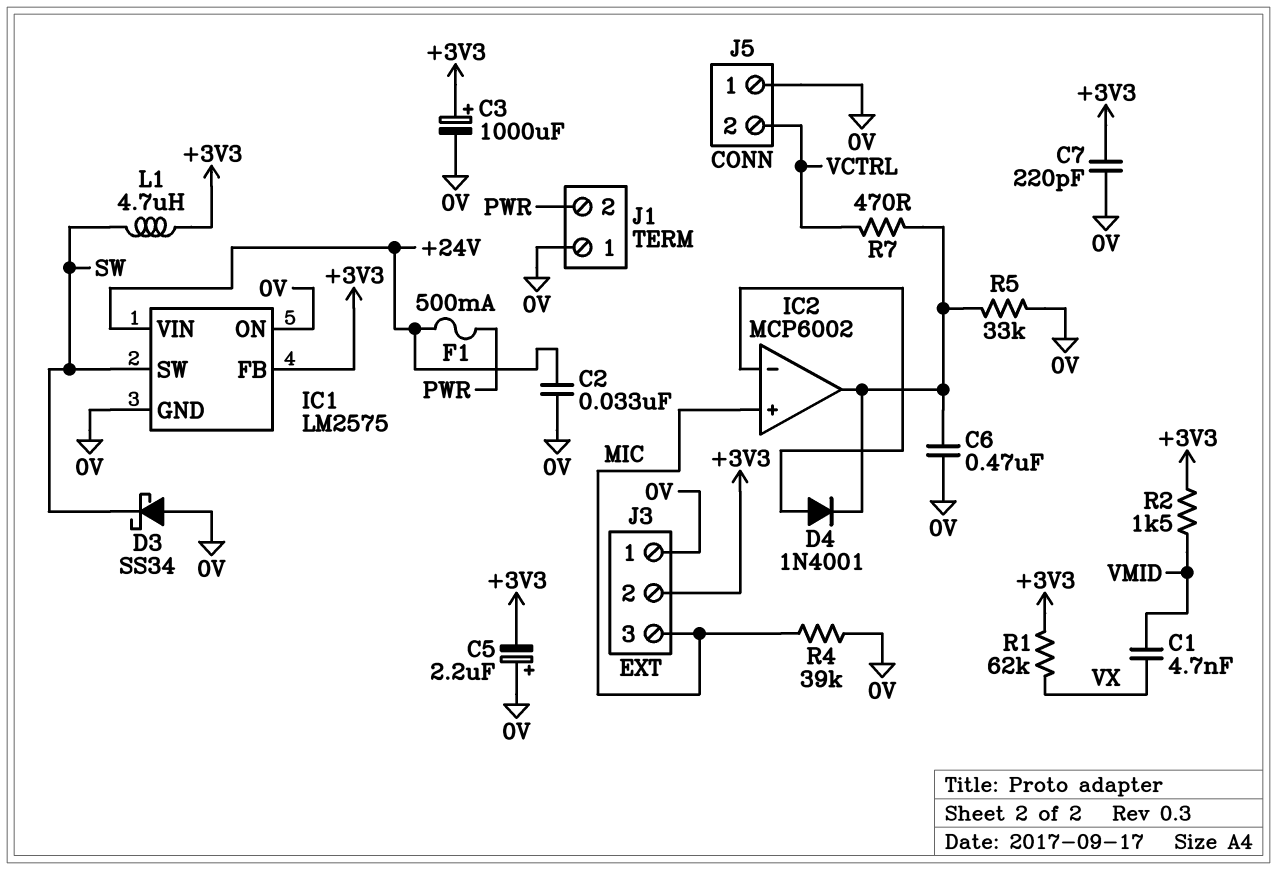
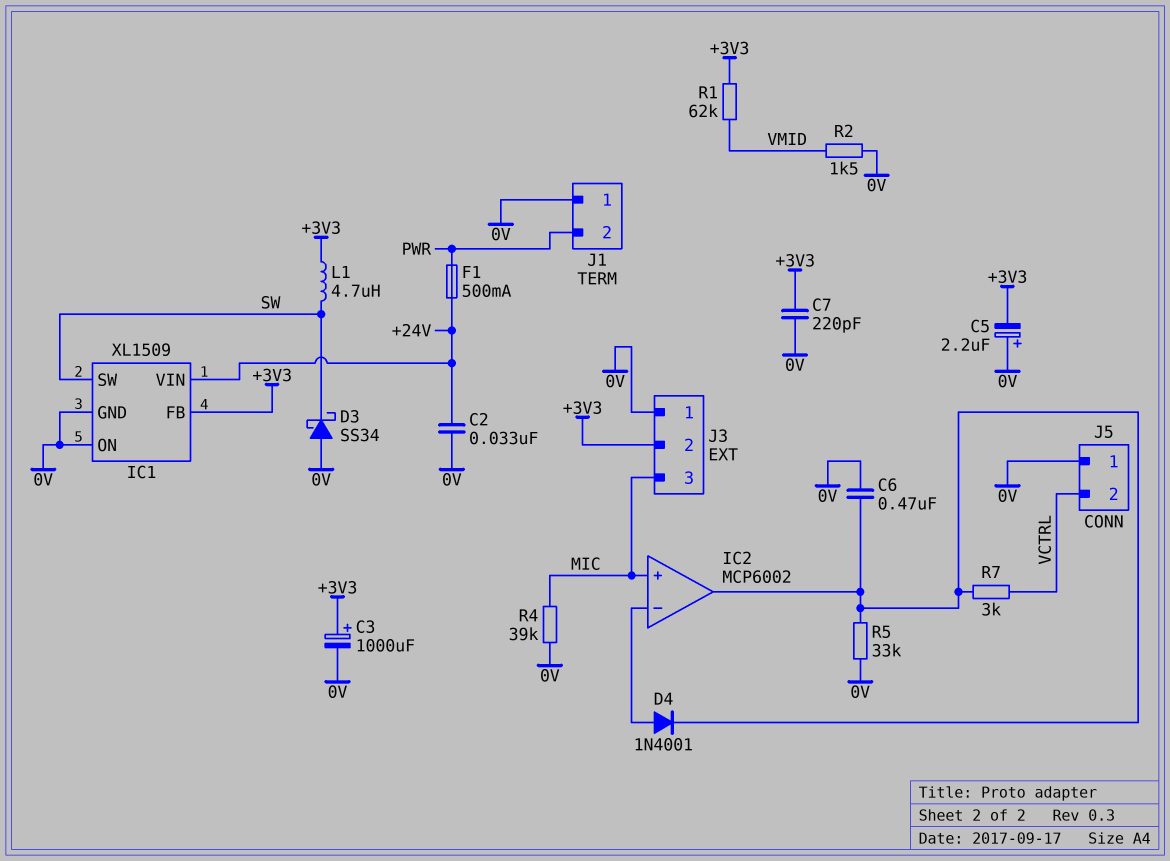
C1: 4.7nF (VMID, VX) -> none
IC1: LM2575 -> XL1509
R1: 62k (+3V3, VX) -> 62k (+3V3, VMID)
R2: 1.5k (+3V3, VMID) -> 1.5k (0V, VMID)
R7: 470 (IC2/out, VCTRL) -> 3k (IC2/out, VCTRL)

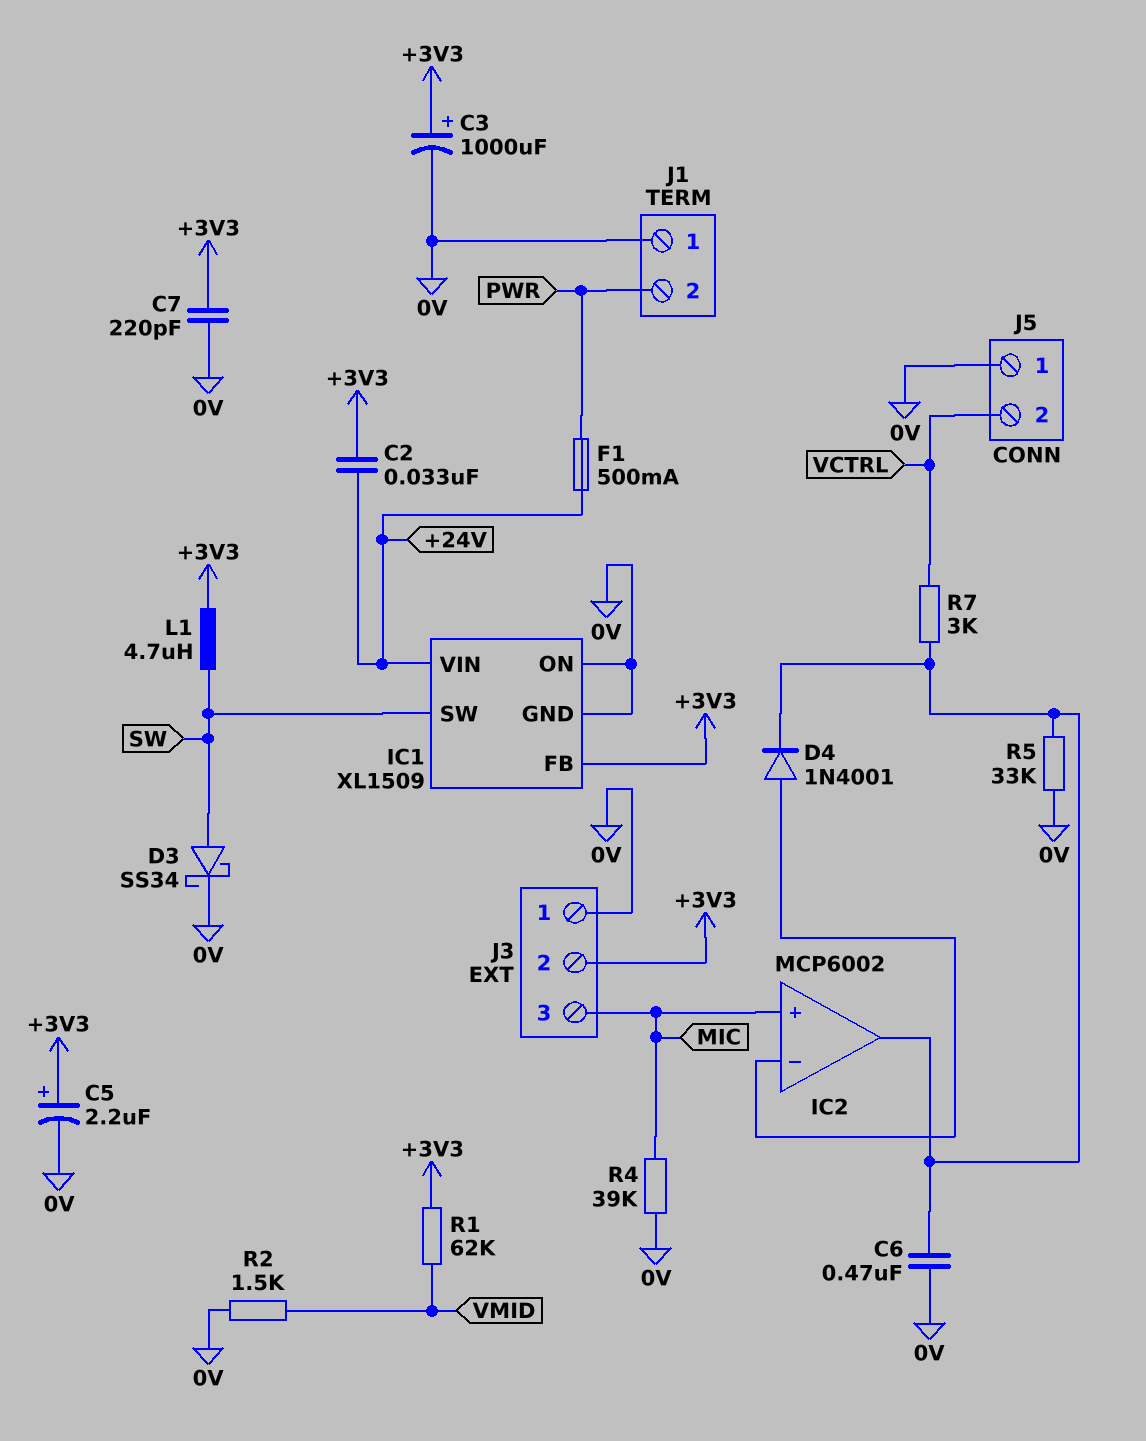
C2: 33nF (+24V, 0V) -> 33nF (+3V3, +24V)
C5: 2.2uF (plus 0V, minus +3V3) -> 2.2uF (plus +3V3, minus 0V)
D3: schottky SS34 (A 0V, K SW) -> schottky SS34 (A SW, K 0V)

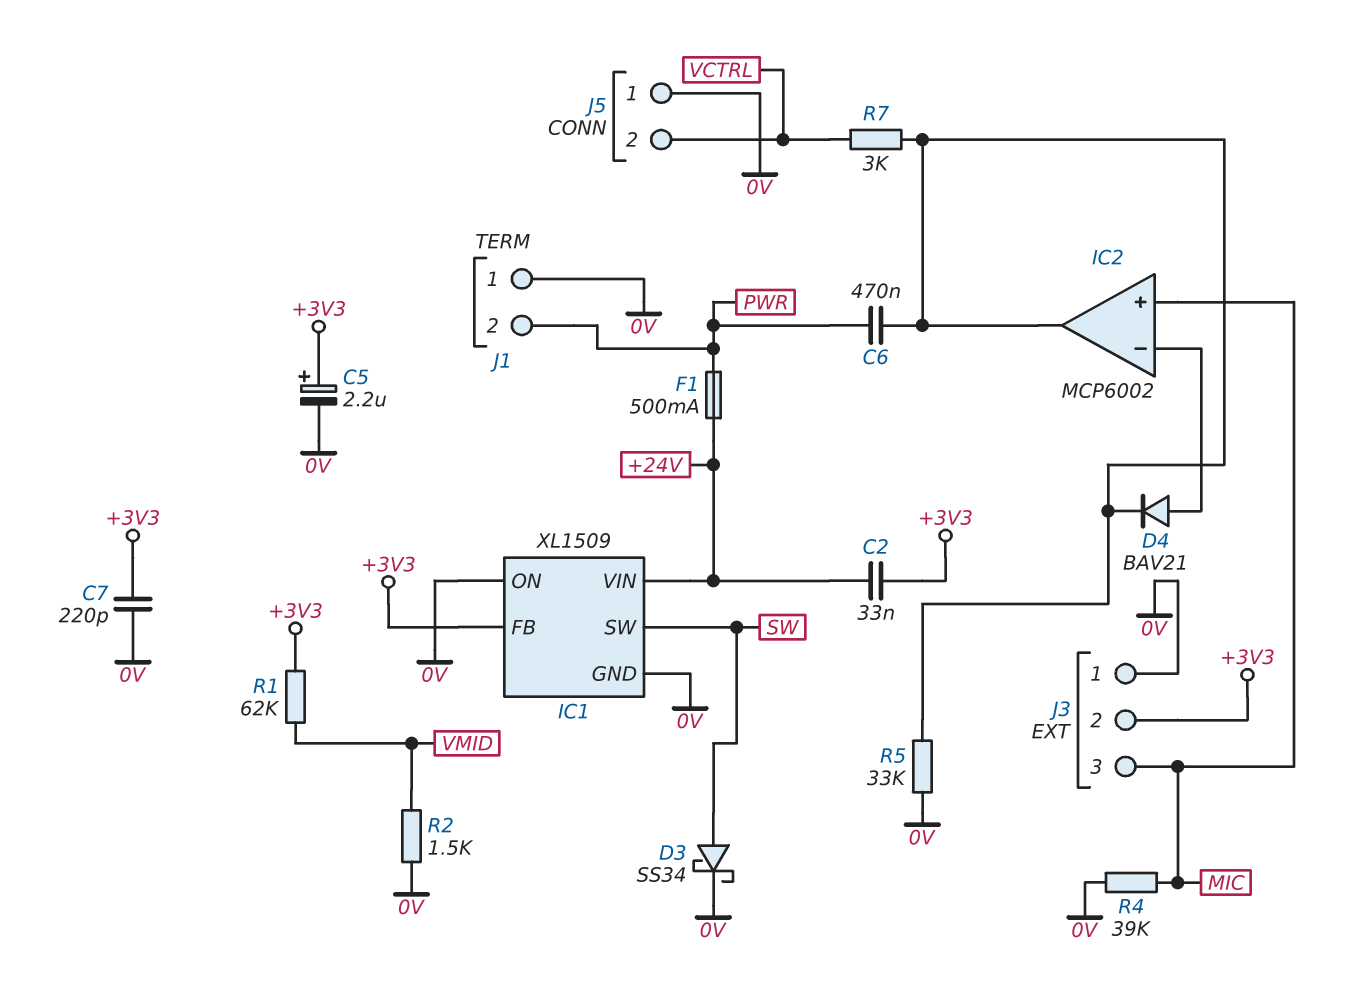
C3: 1000uF (plus +3V3, minus 0V) -> none
C6: 470nF (0V, IC2/out) -> 470nF (IC2/out, PWR)
D4: diode 1N4001 (A IC2/in-, K IC2/out) -> diode BAV21 (A IC2/in-, K IC2/out)
L1: 4.7uH (+3V3, SW) -> none

